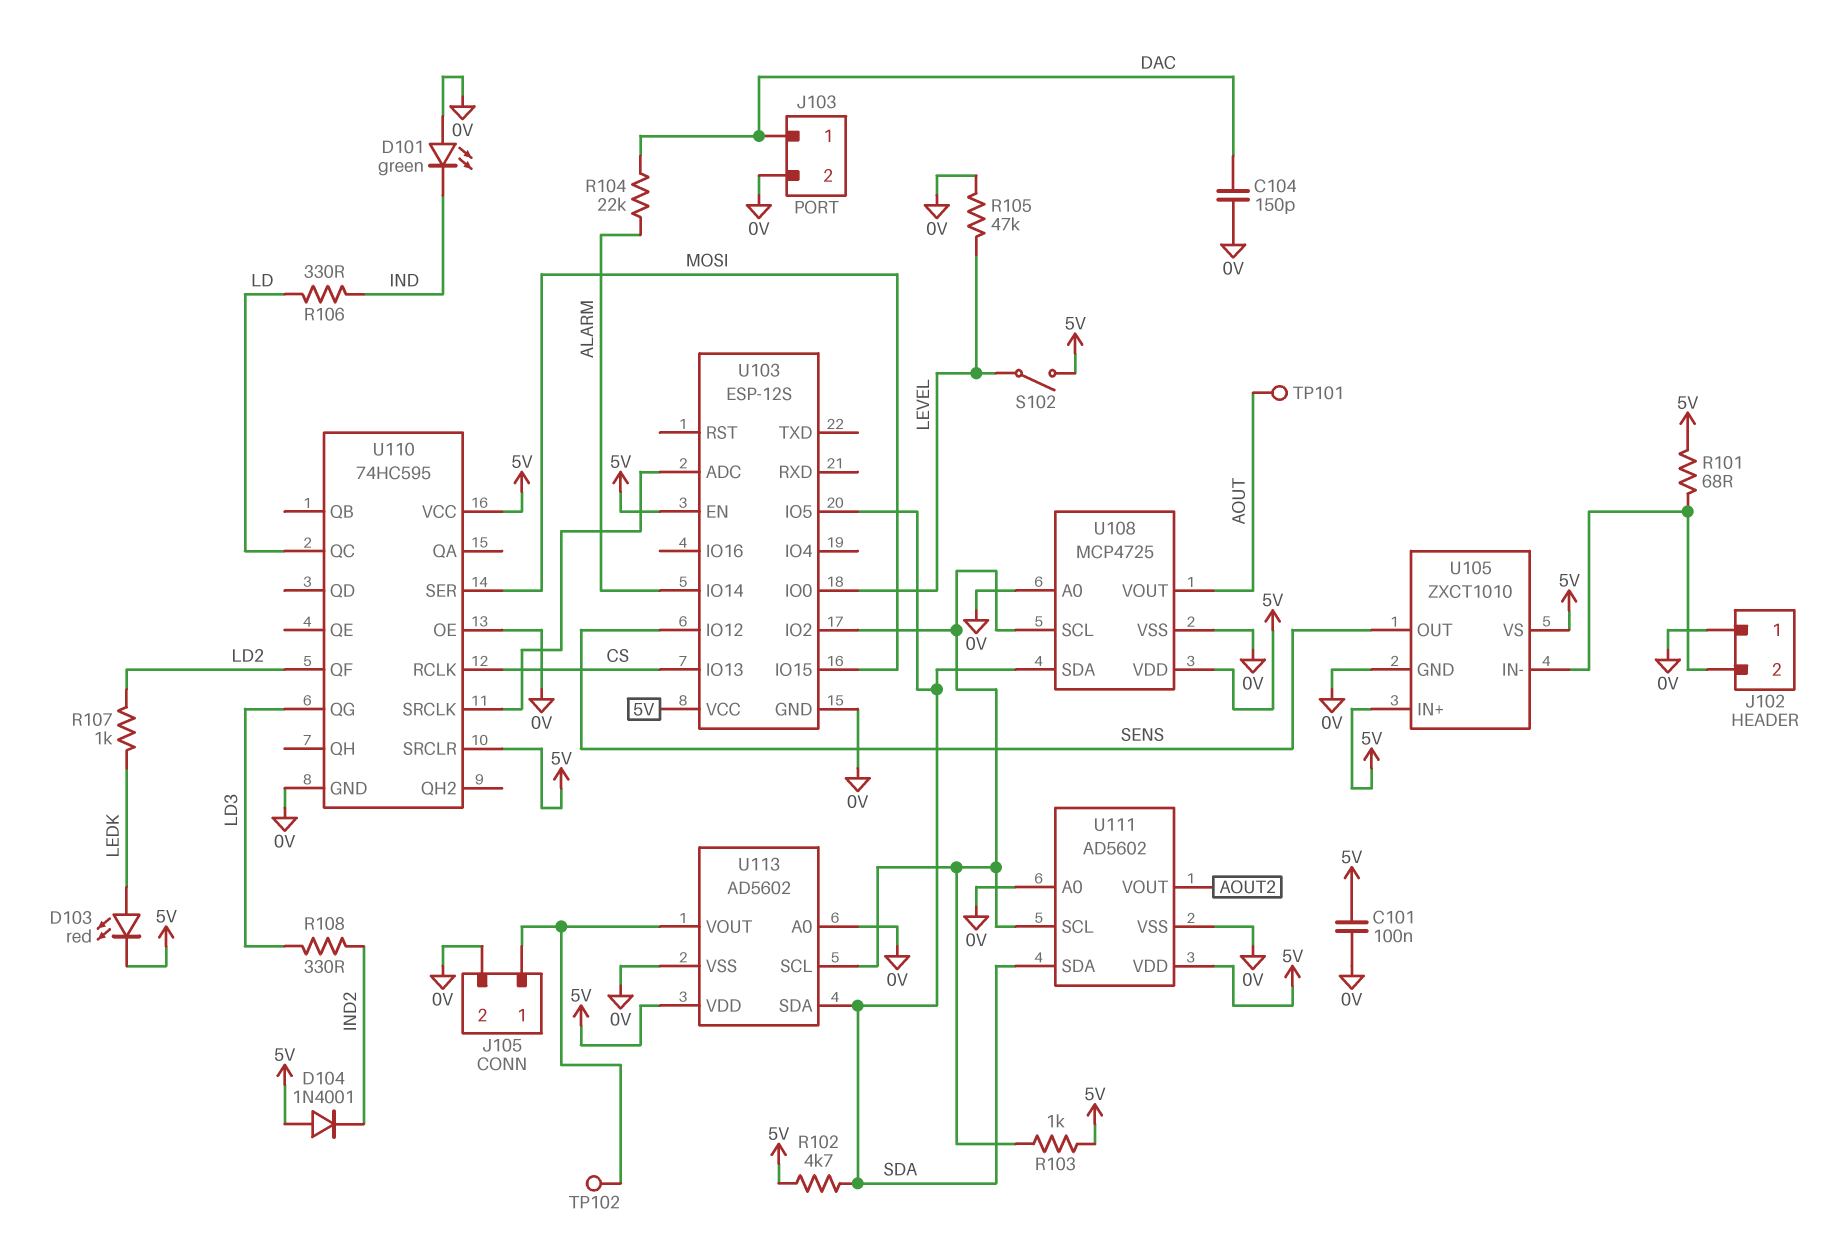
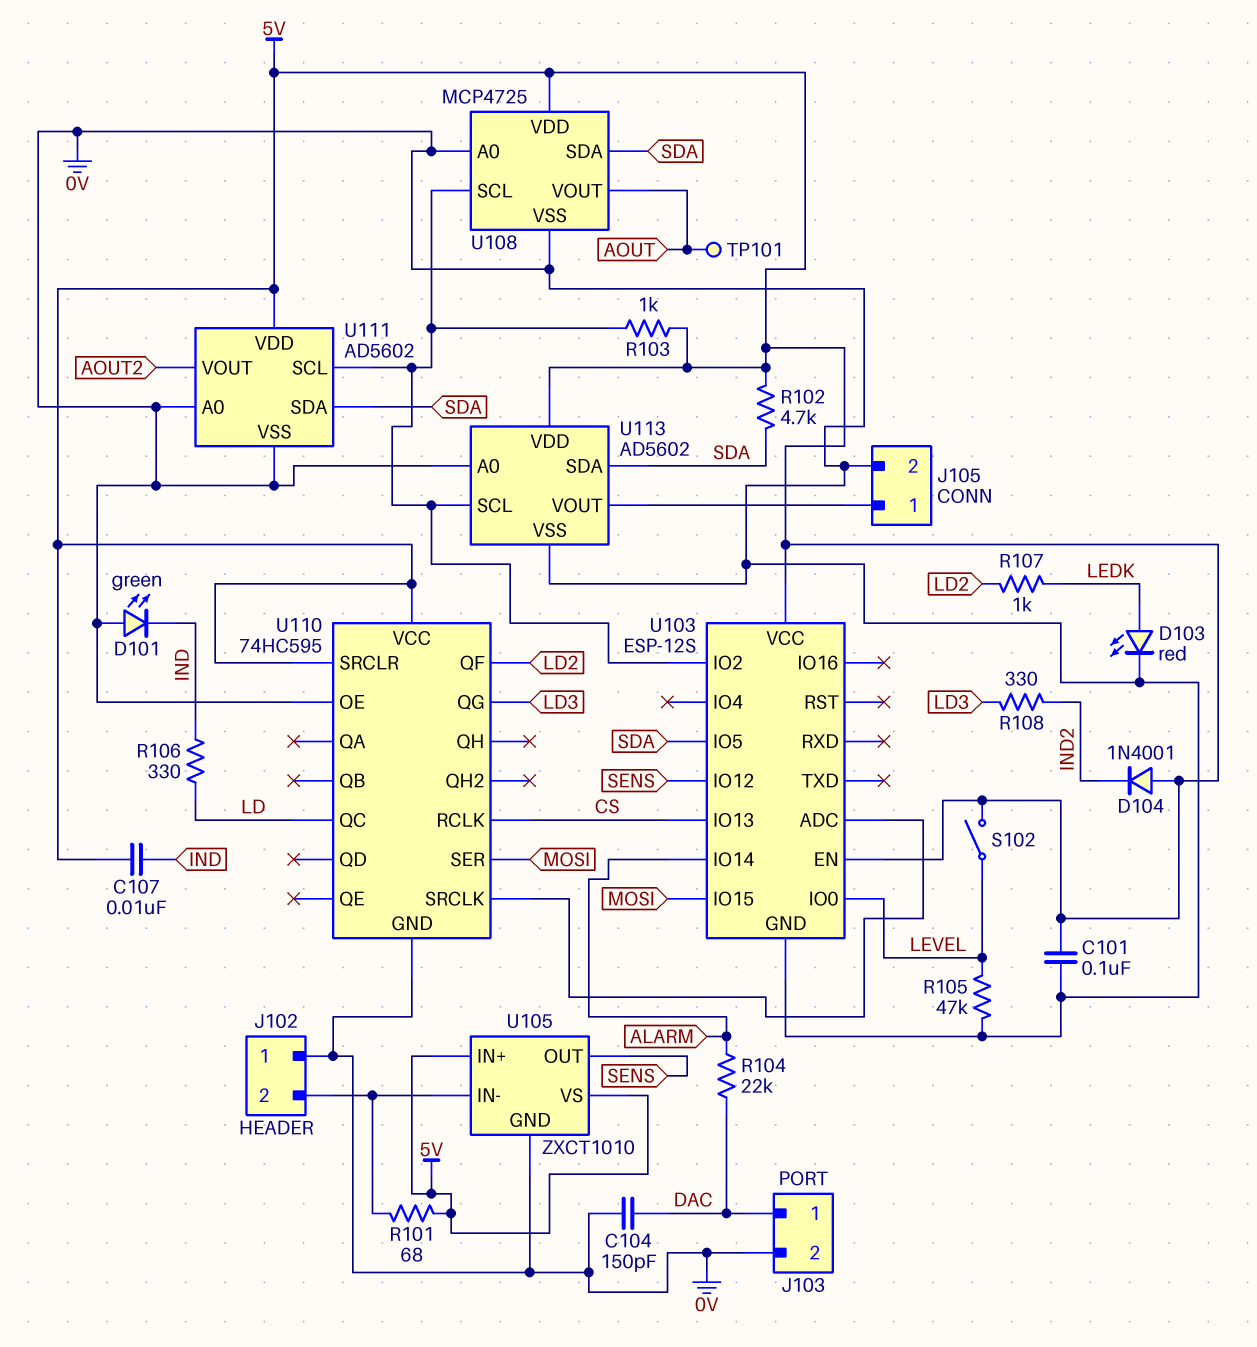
C107: none -> 10nF (5V, IND)
D103: LED red (A LEDK, K 5V) -> LED red (A LEDK, K 0V)
TP102: test point (J105/1) -> none

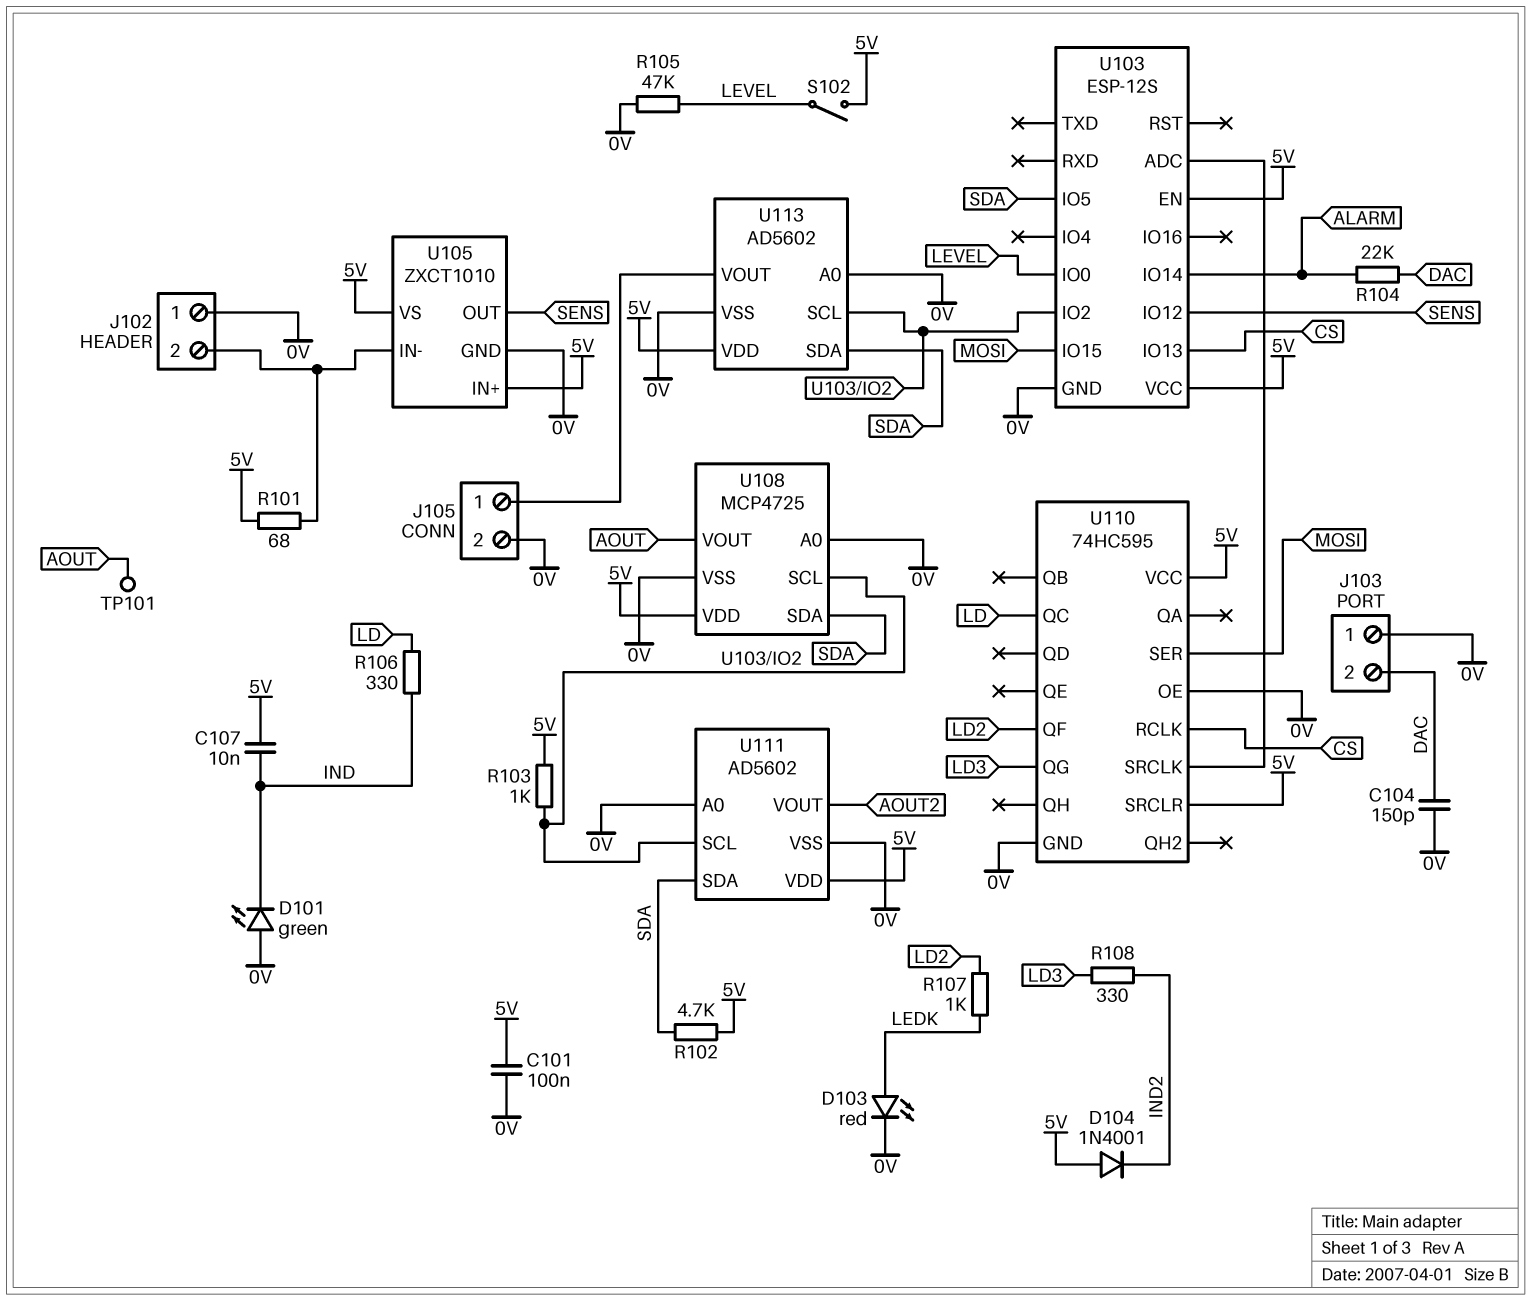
J103 pin 1: DAC -> 0V
J103 pin 2: 0V -> DAC

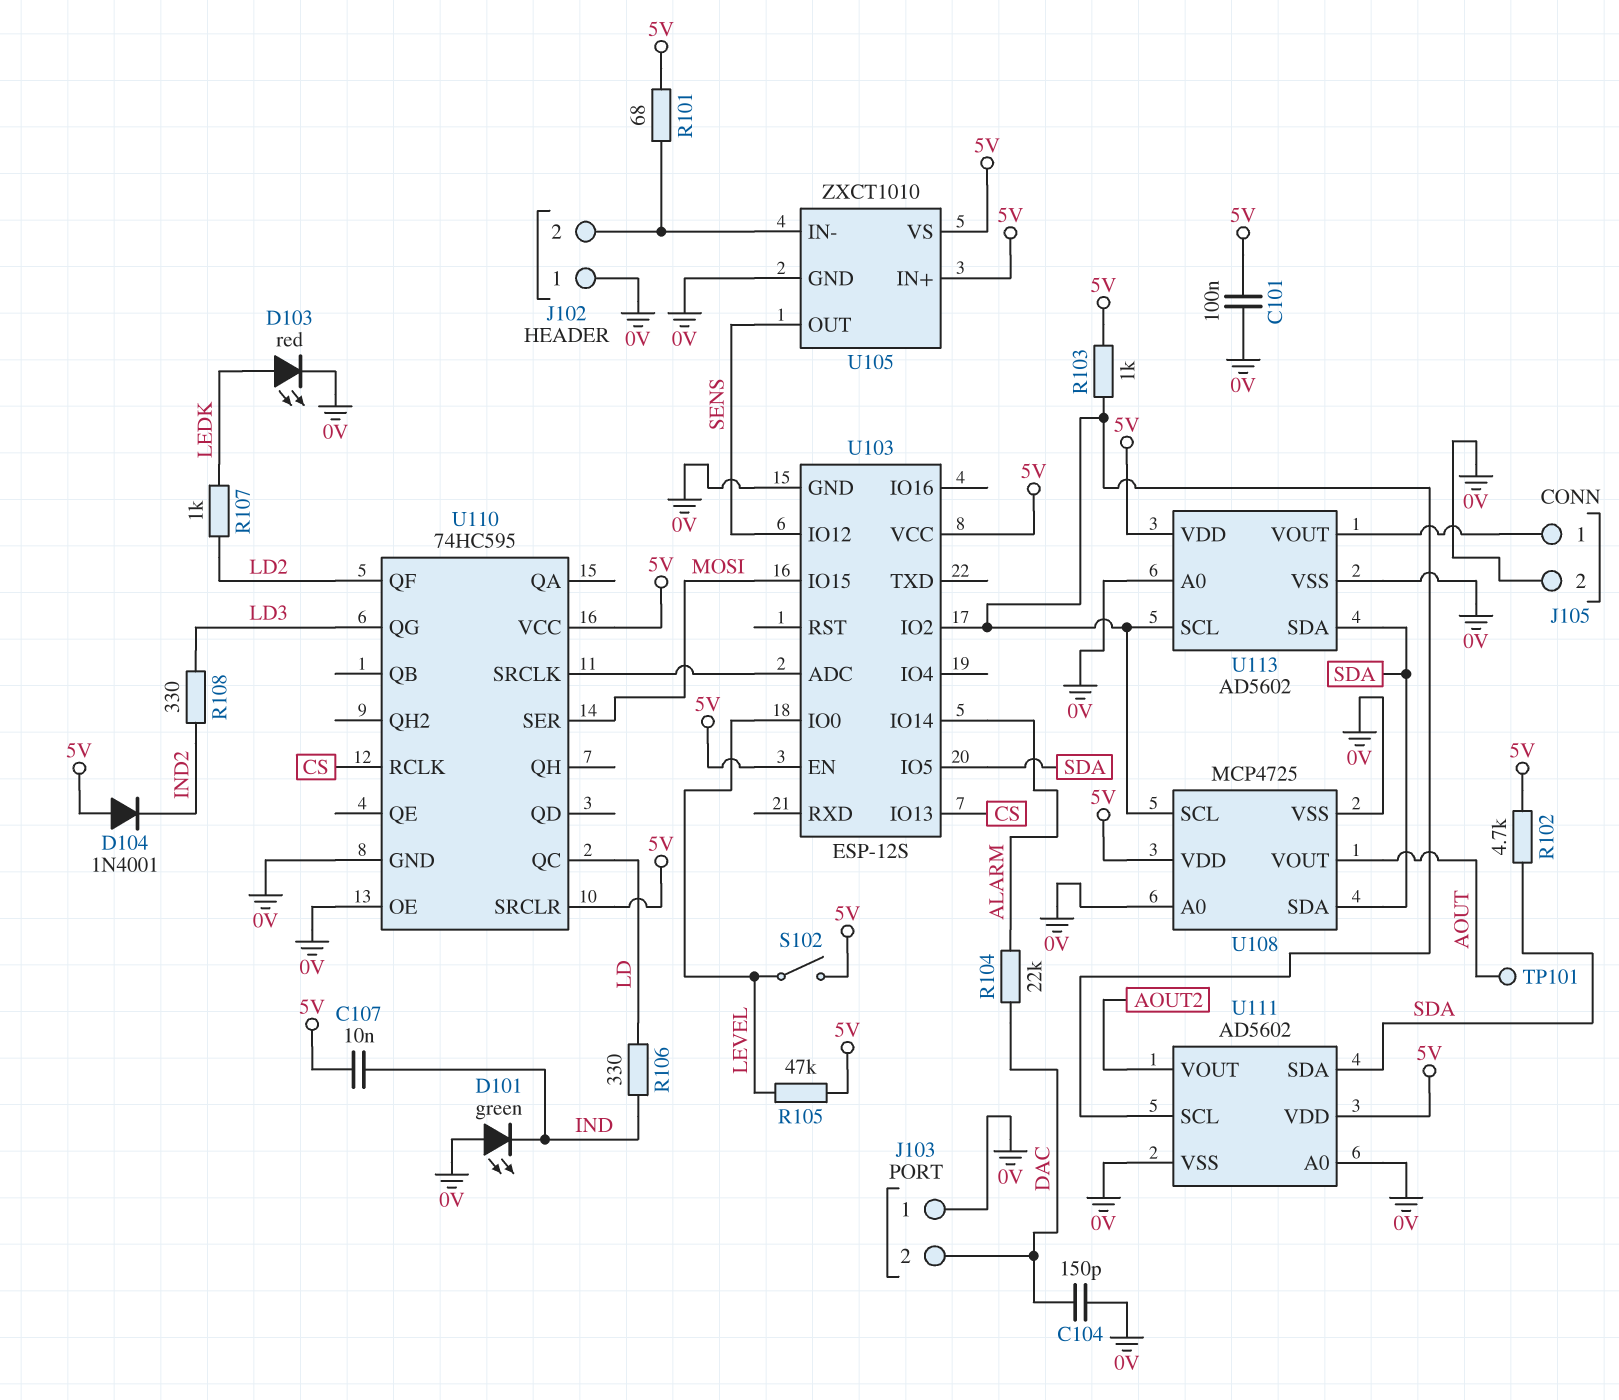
R105: 47k (0V, LEVEL) -> 47k (5V, LEVEL)

